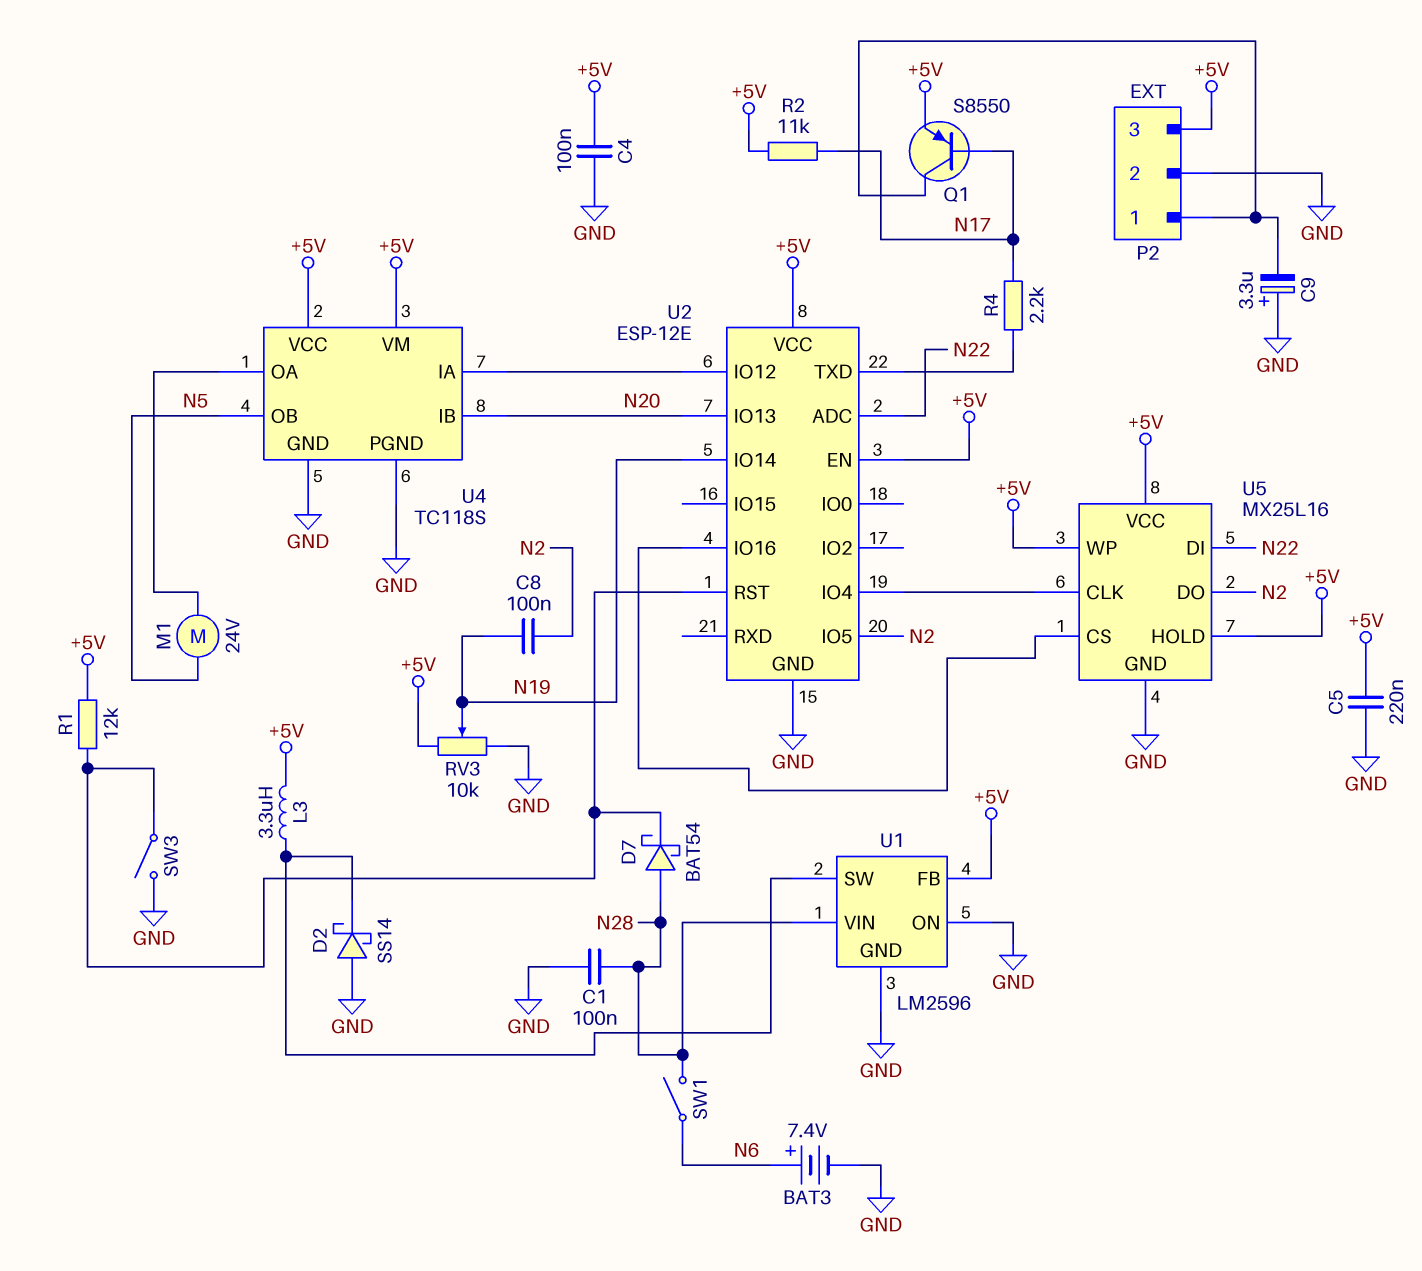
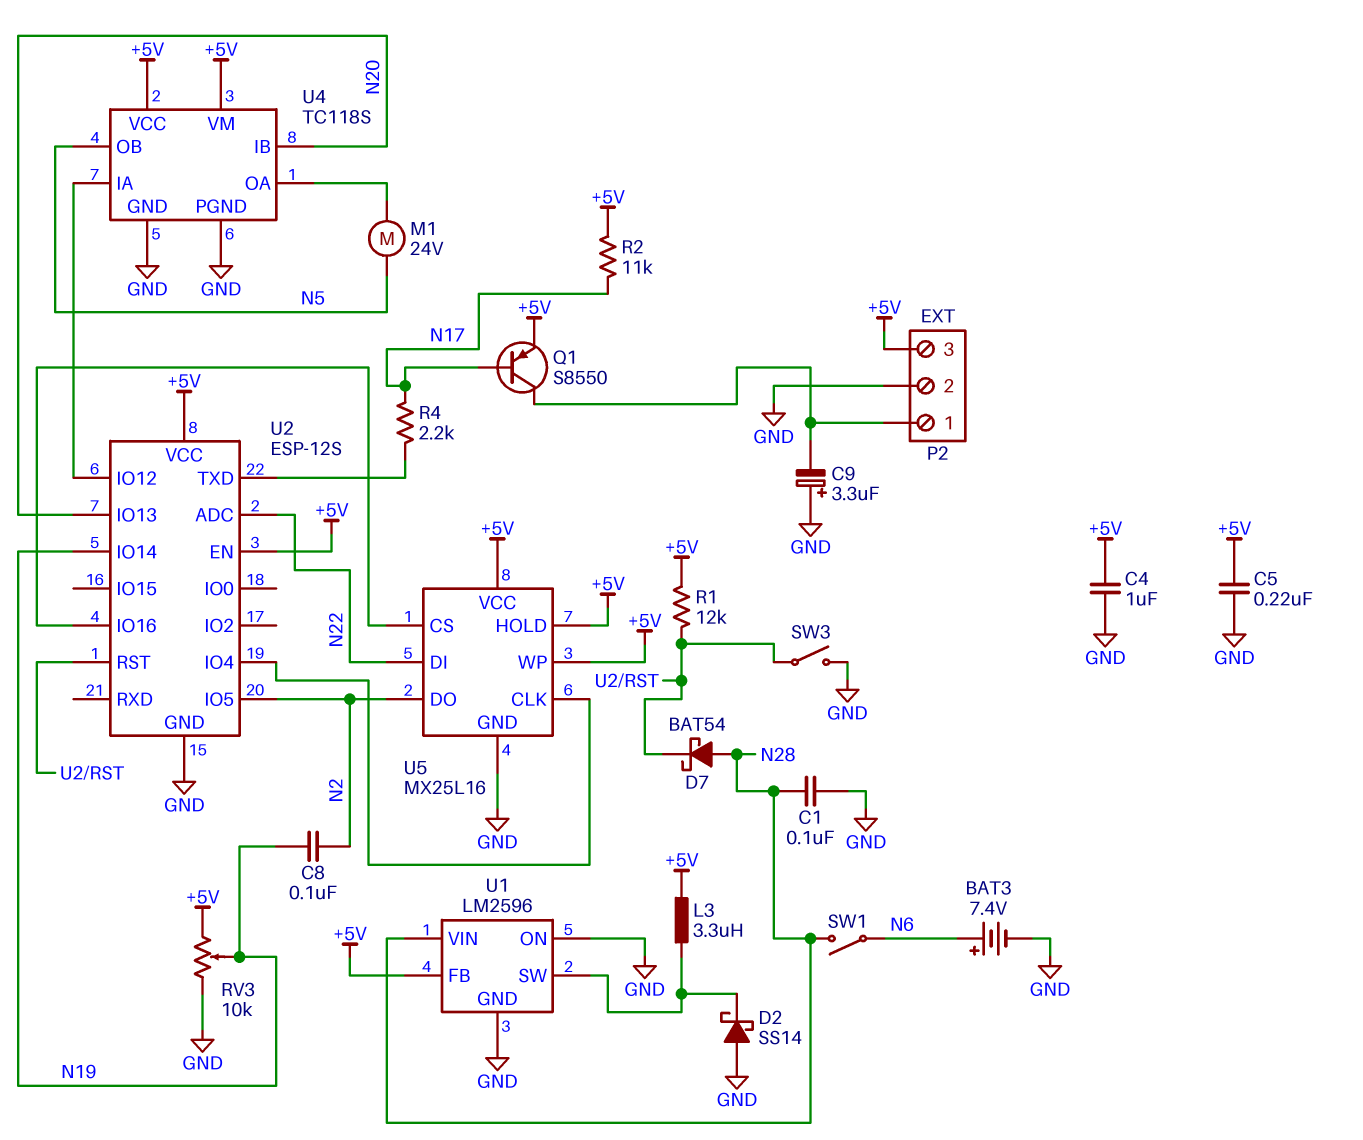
C4: 100nF (+5V, GND) -> 1uF (+5V, GND)
U2: ESP-12E -> ESP-12S

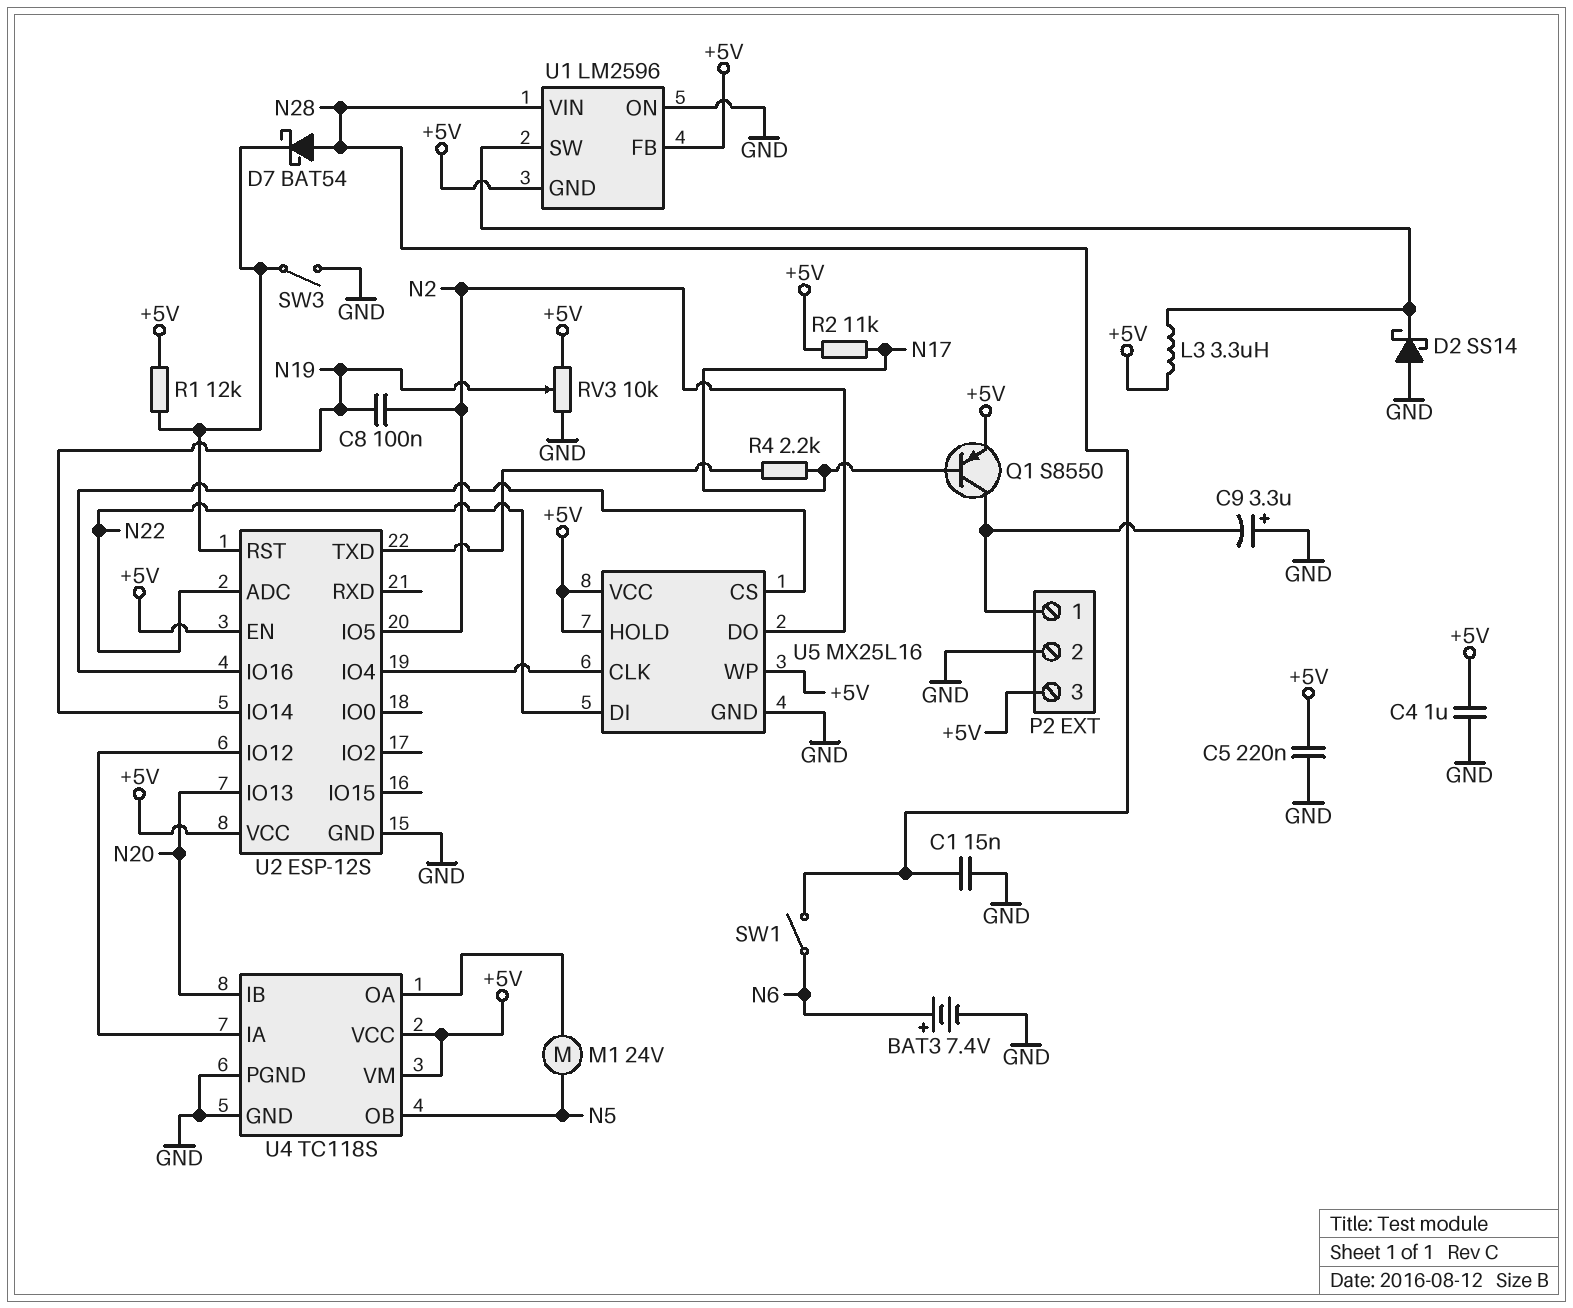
C1: 100nF (GND, N28) -> 15nF (GND, N28)
U1 pin GND: GND -> +5V

